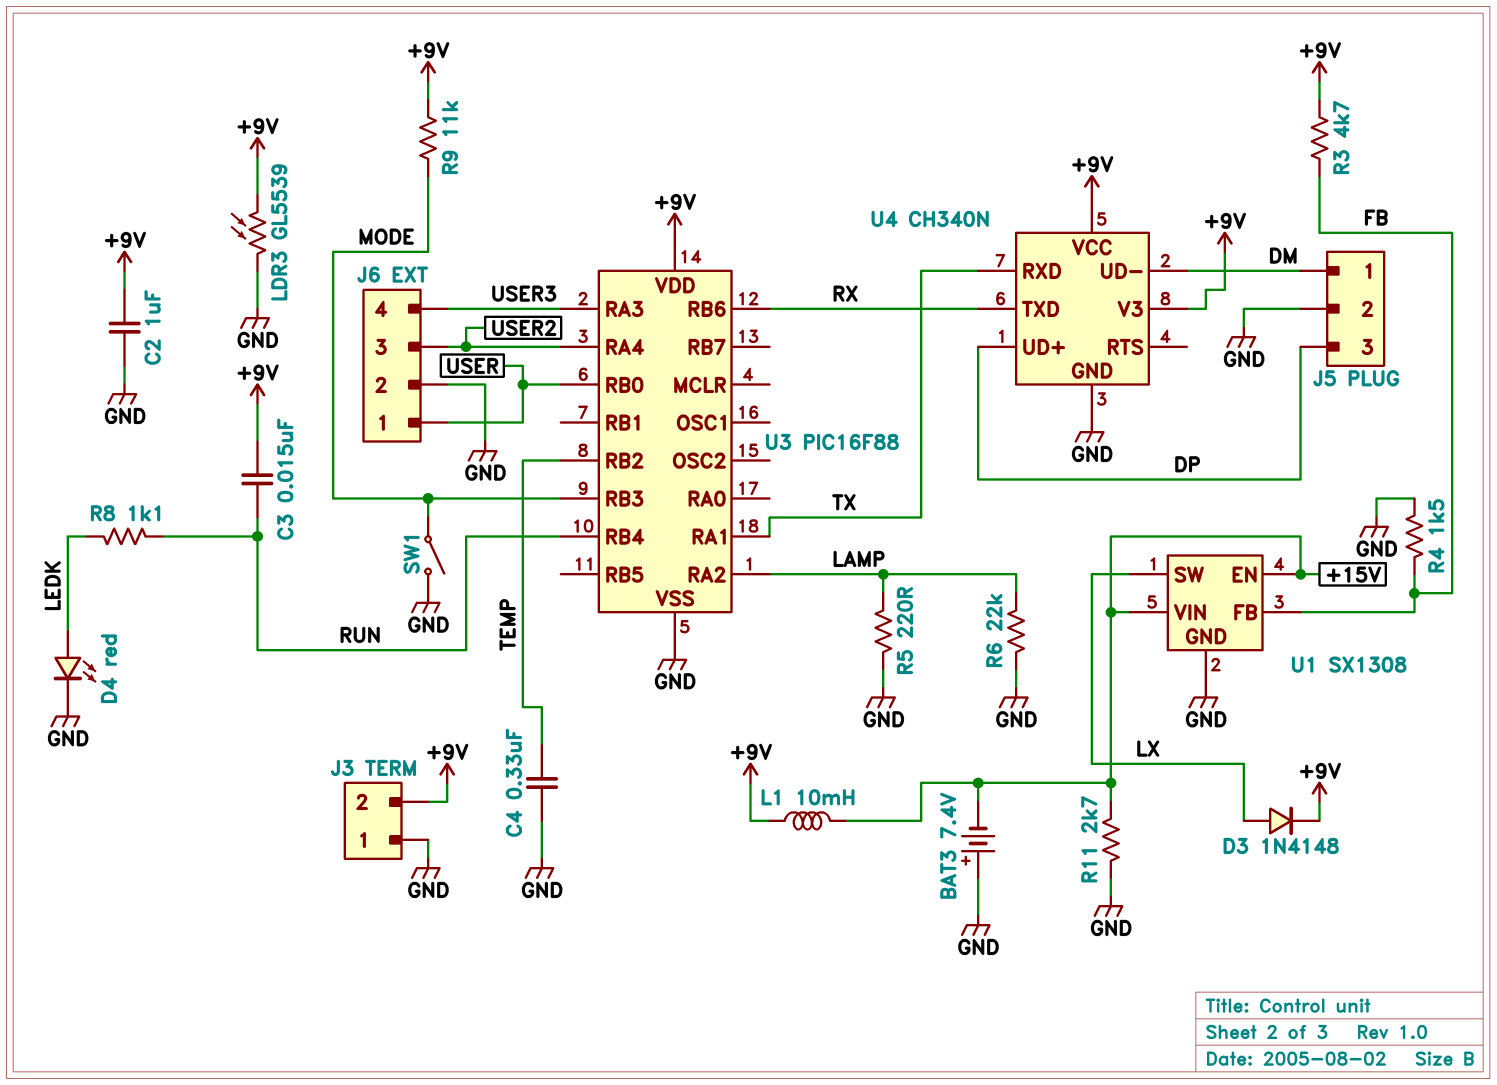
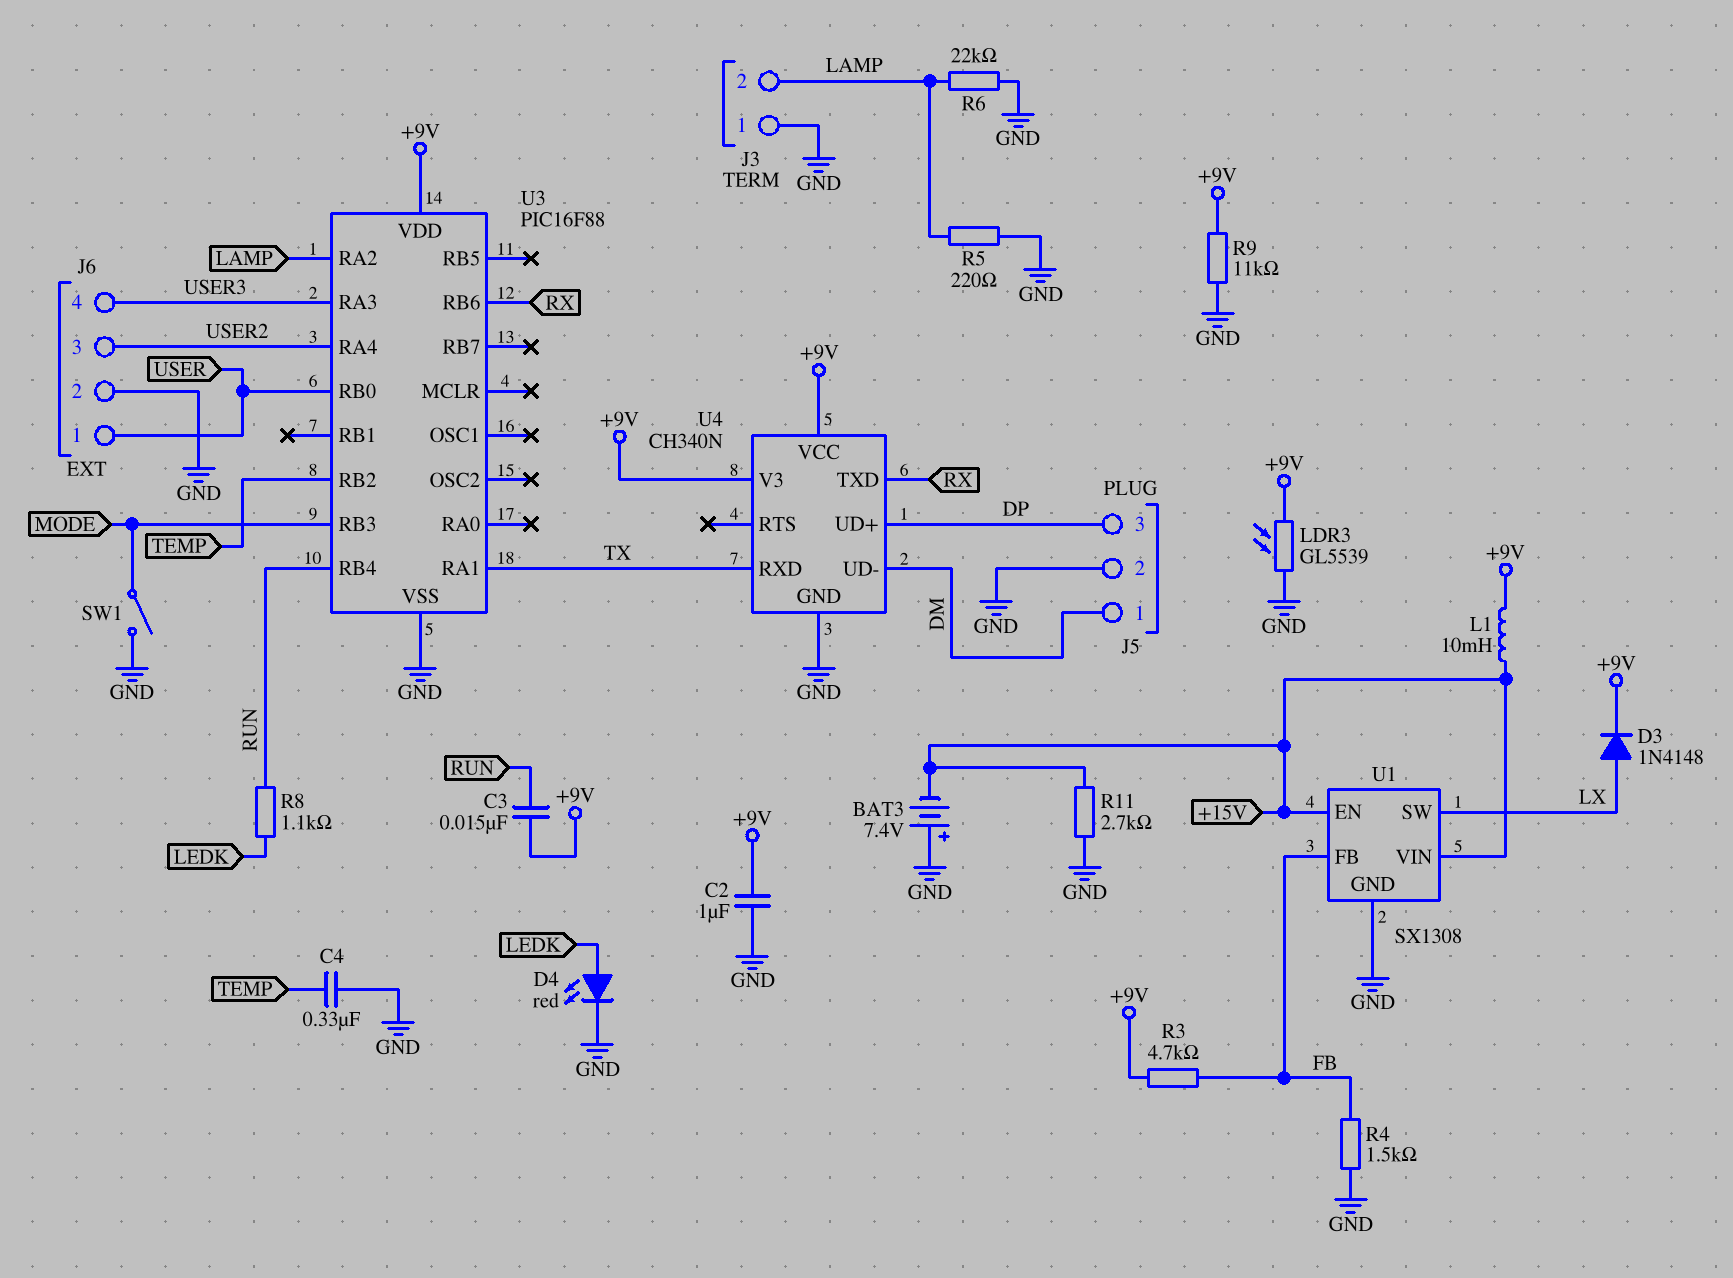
J3 pin 2: +9V -> LAMP
R9: 11k (+9V, MODE) -> 11k (+9V, GND)

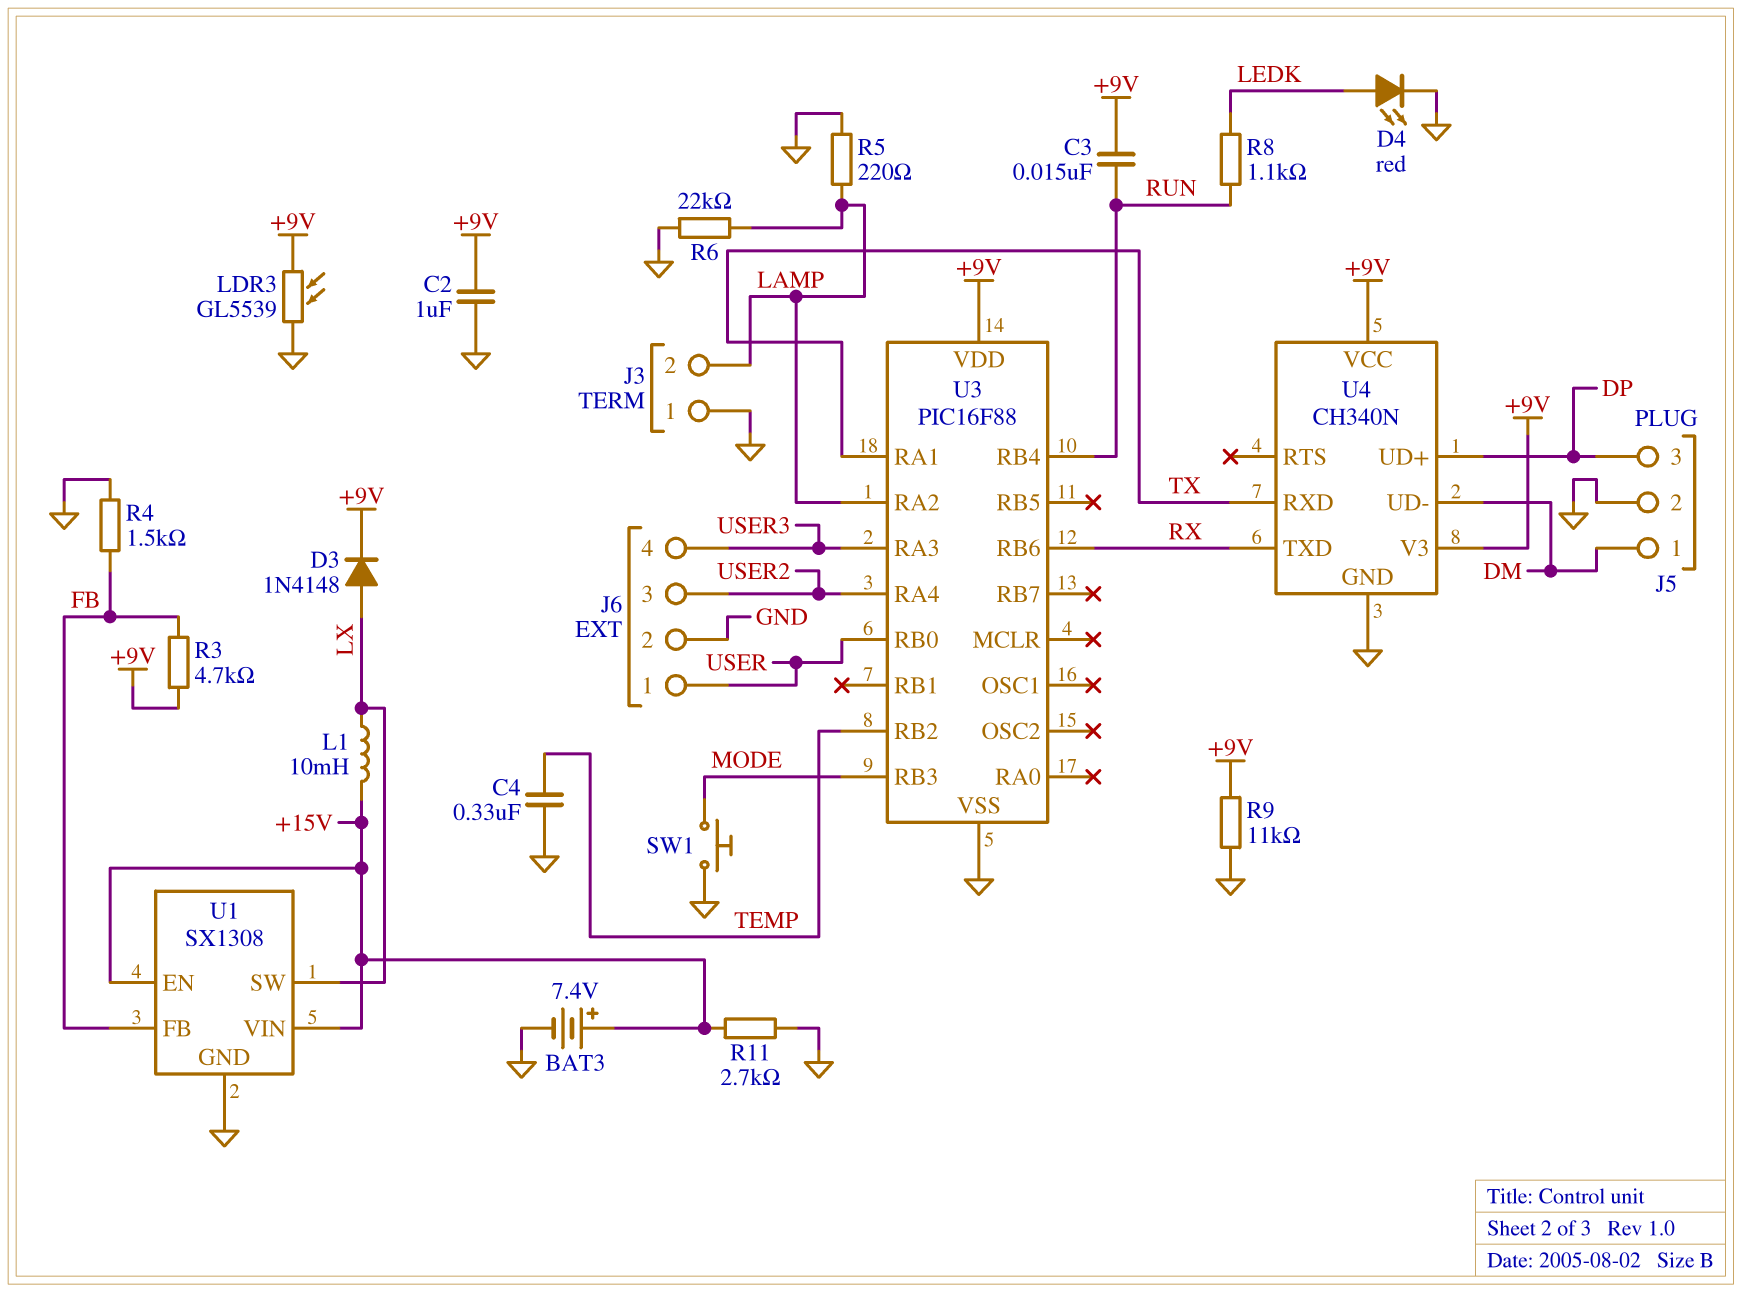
BAT3: 7.4V (plus GND, minus +15V) -> 7.4V (plus +15V, minus GND)
L1: 10mH (+9V, +15V) -> 10mH (+15V, LX)
SW1: switch (GND, MODE) -> button (GND, MODE)

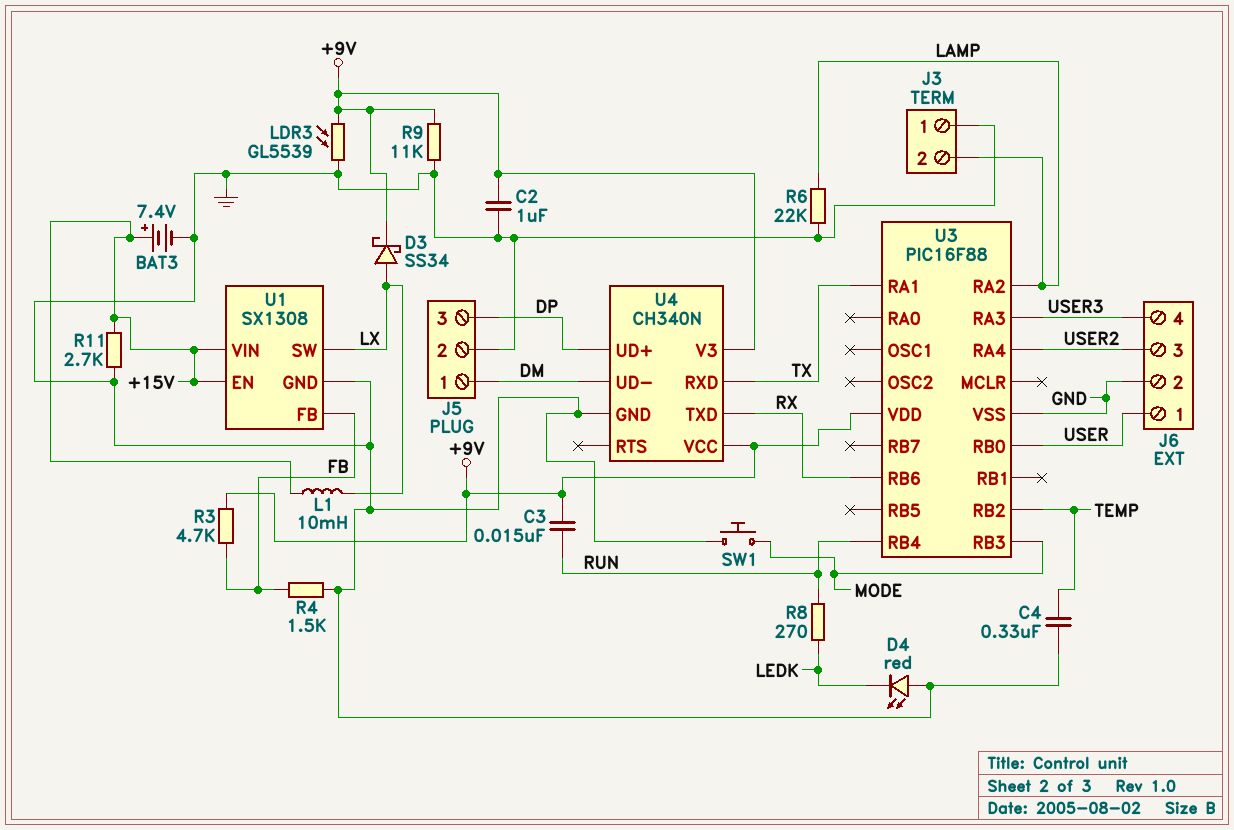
D3: diode 1N4148 (A LX, K +9V) -> schottky SS34 (A LX, K +9V)
D4: LED red (A LEDK, K GND) -> LED red (A GND, K LEDK)
R5: 220 (GND, LAMP) -> none
R8: 1.1k (LEDK, RUN) -> 270 (LEDK, RUN)

